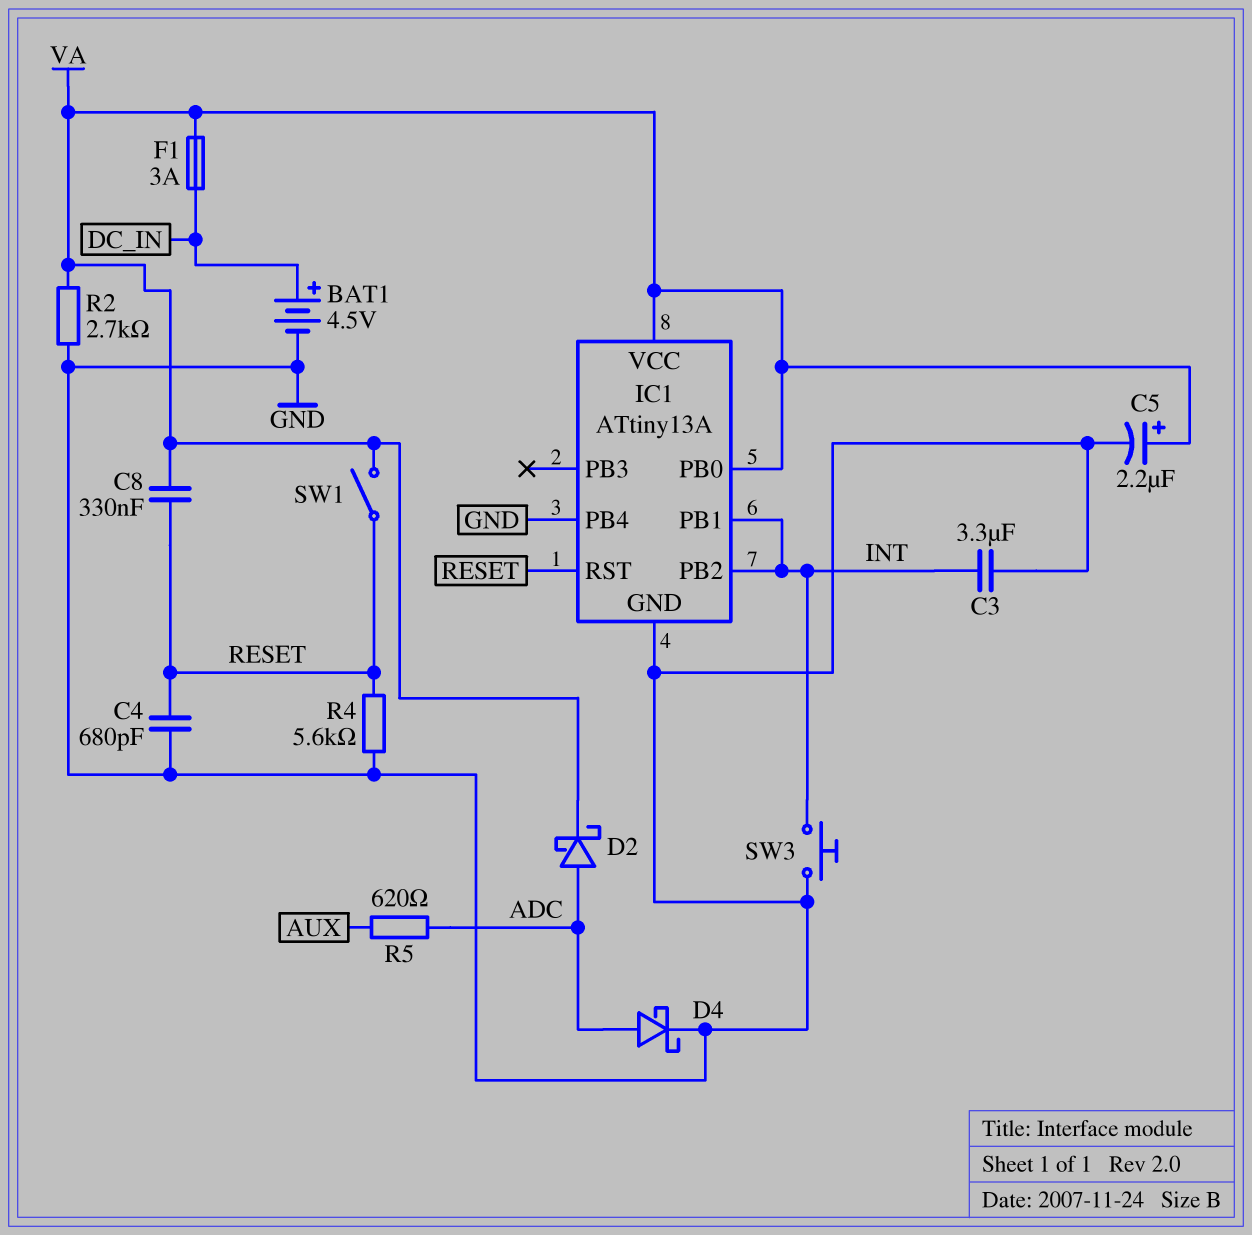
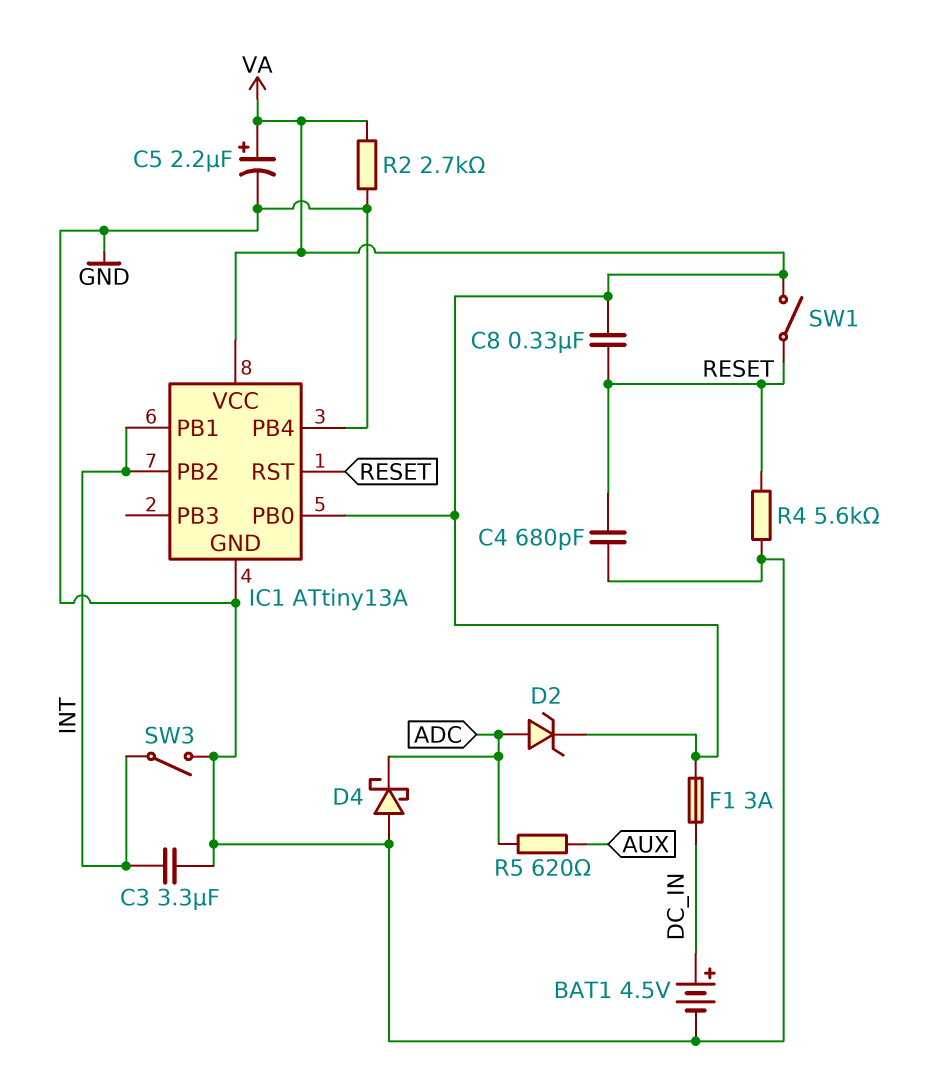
D2: schottky (A ADC, K VA) -> zener (A ADC, K VA)
D4: schottky (A ADC, K GND) -> schottky (A GND, K ADC)
SW3: button (GND, INT) -> switch (GND, INT)

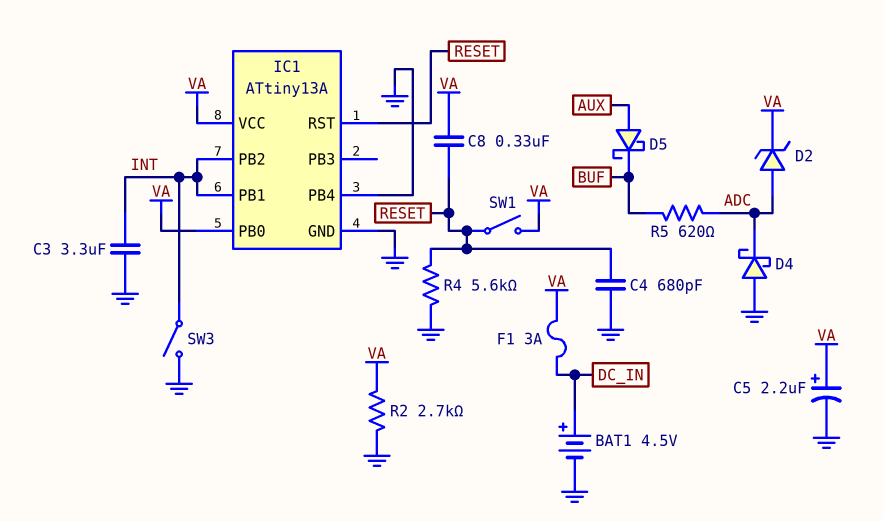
D5: none -> schottky (A AUX, K BUF)
R5: 620 (ADC, AUX) -> 620 (ADC, BUF)

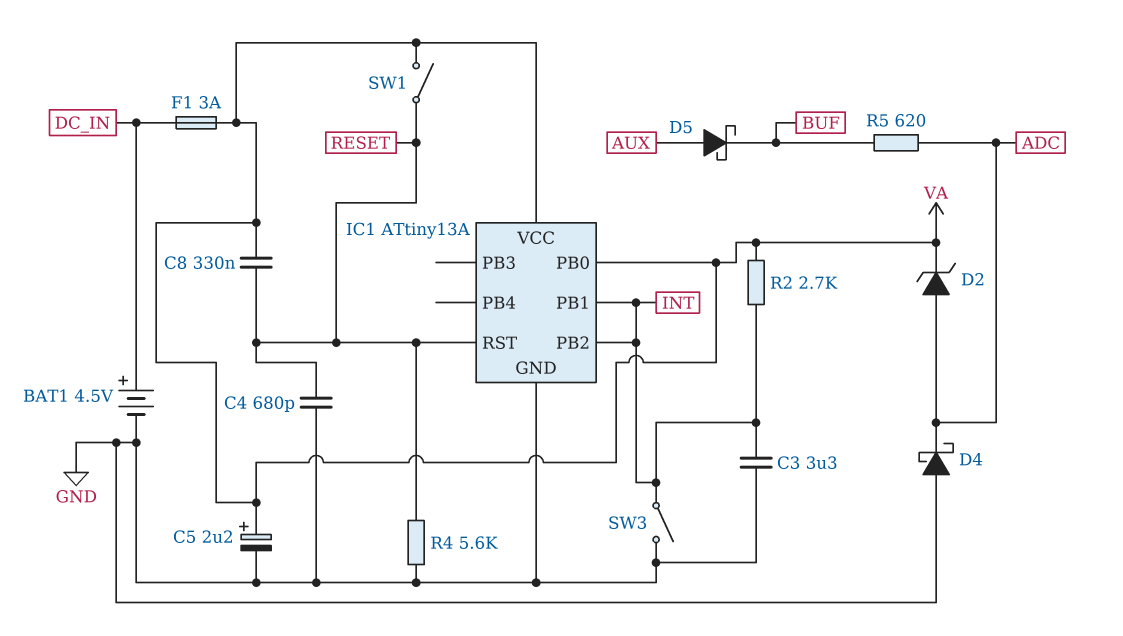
IC1 pin PB4: GND -> none
R2: 2.7k (GND, VA) -> 2.7k (INT, VA)

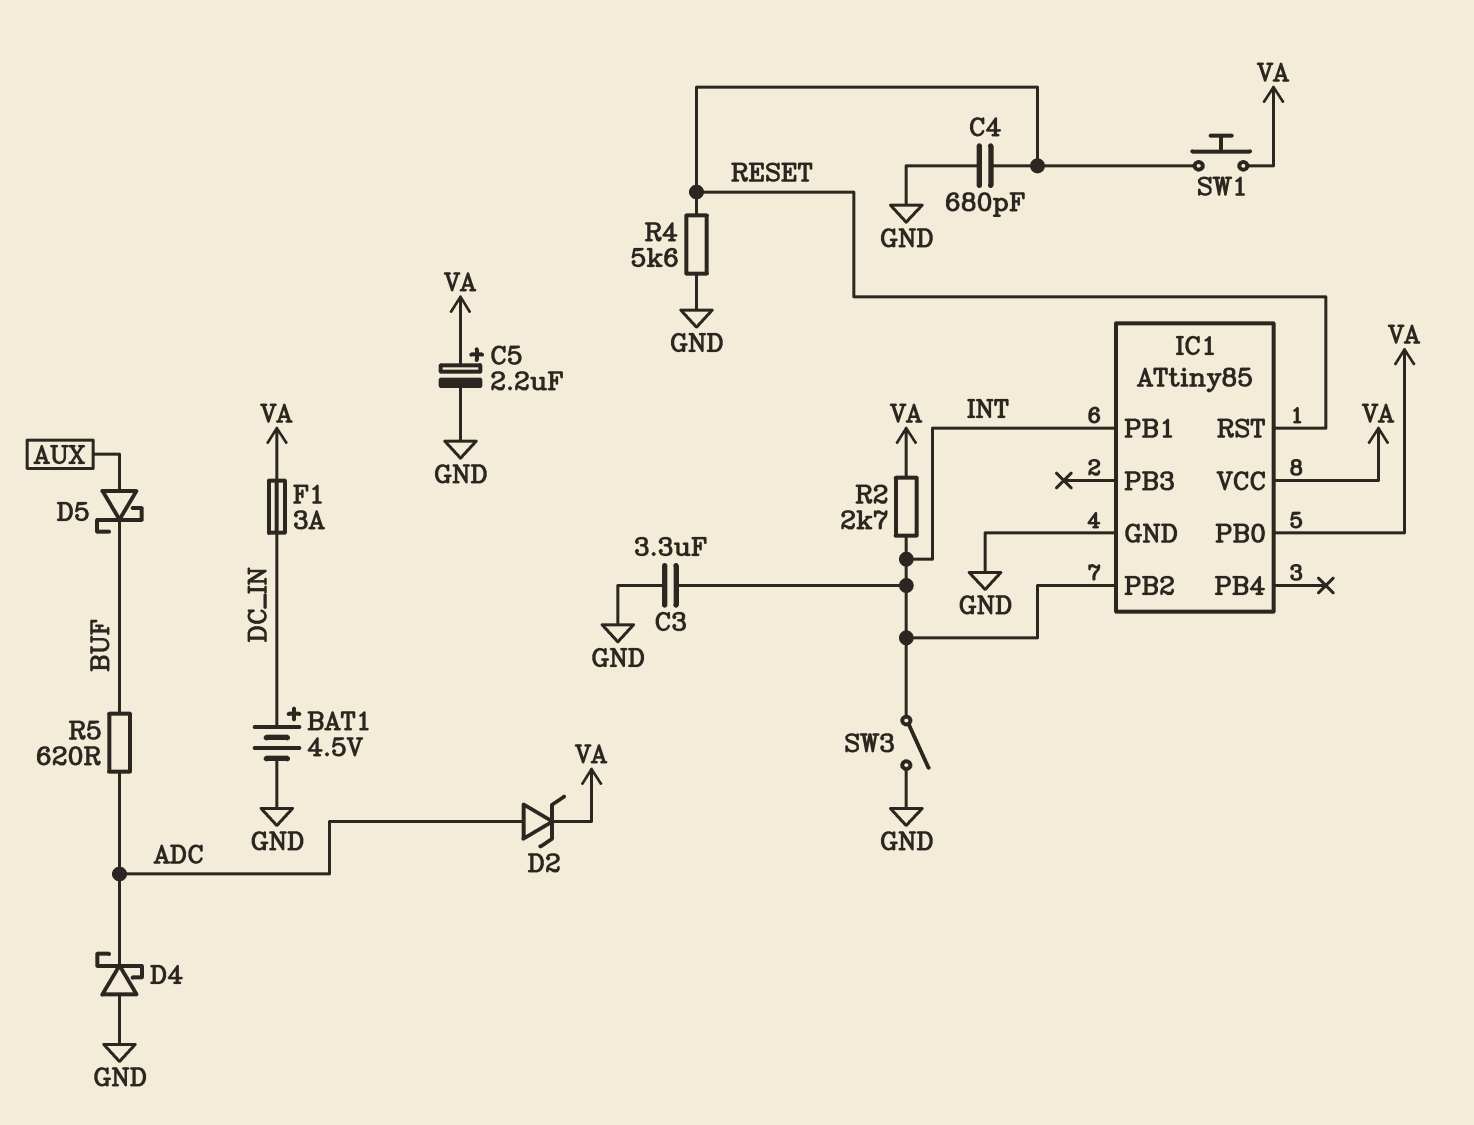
C8: 330nF (RESET, VA) -> none
IC1: ATtiny13A -> ATtiny85
SW1: switch (RESET, VA) -> button (RESET, VA)

